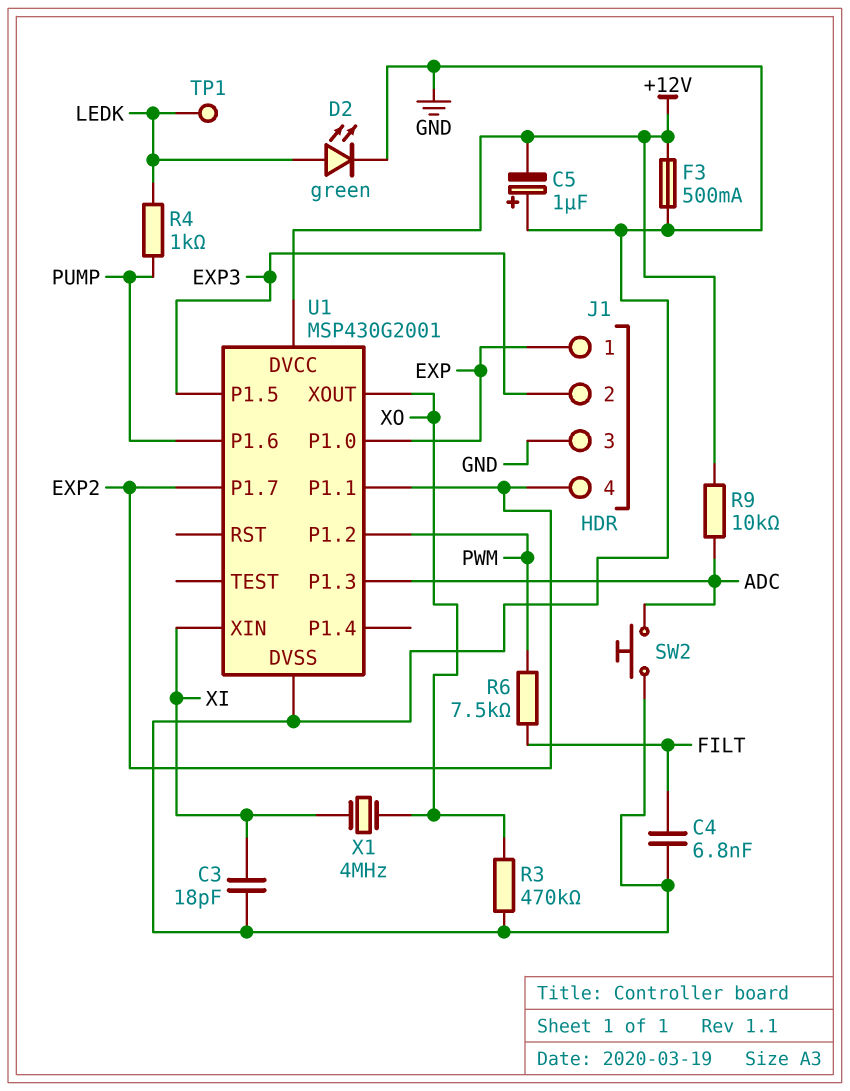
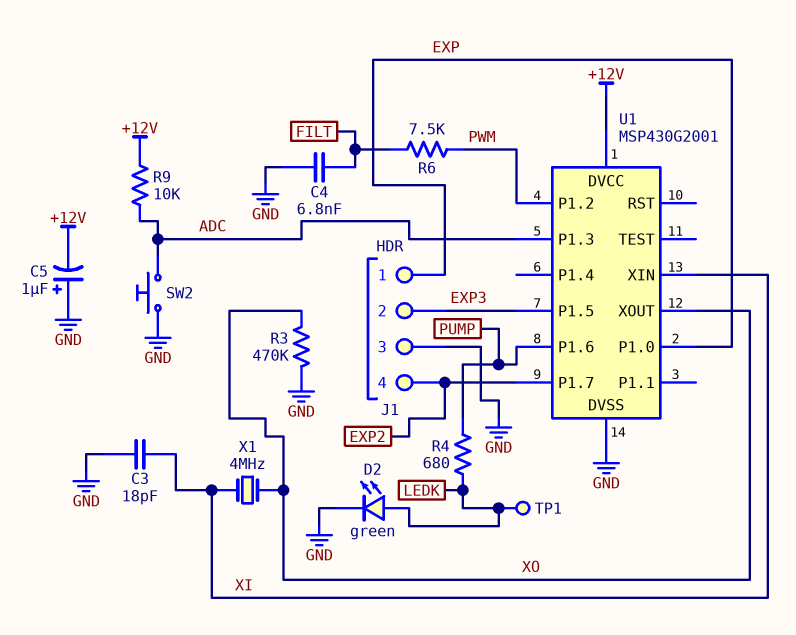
F3: 500mA (+12V, GND) -> none
R4: 1k (LEDK, PUMP) -> 680 (LEDK, PUMP)
U1 pin P1.1: EXP2 -> none

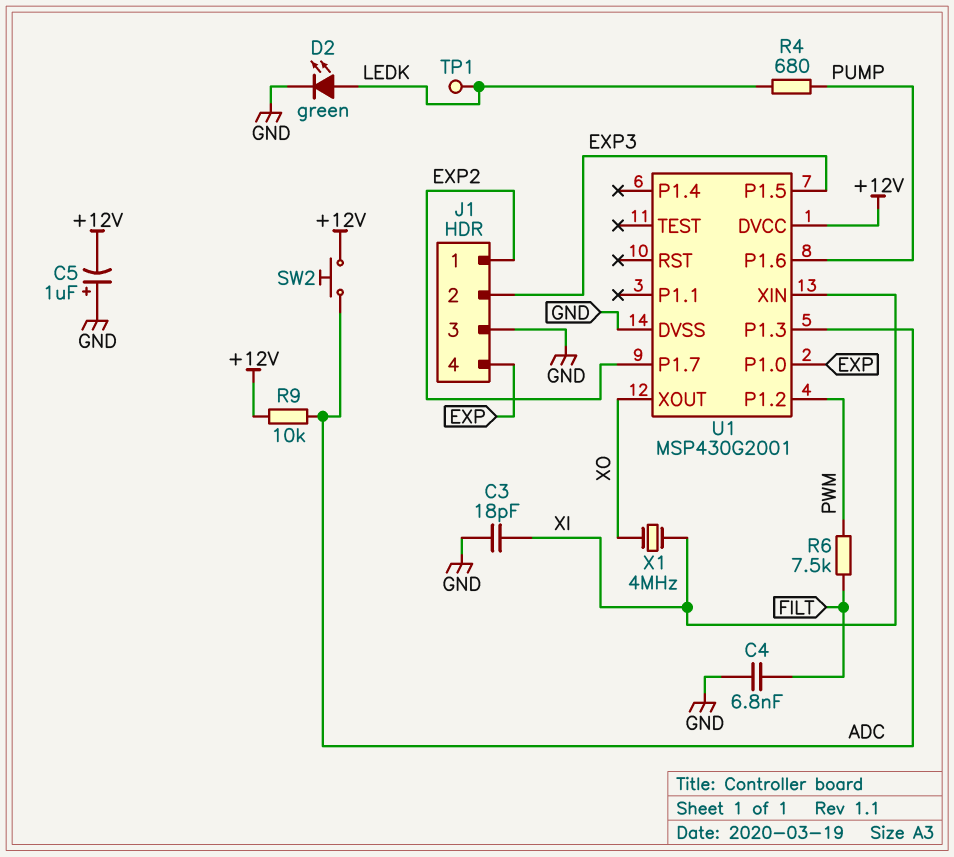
J1 pin 1: EXP -> EXP2
J1 pin 4: EXP2 -> EXP
R3: 470k (GND, XO) -> none
SW2: button (ADC, GND) -> button (+12V, ADC)

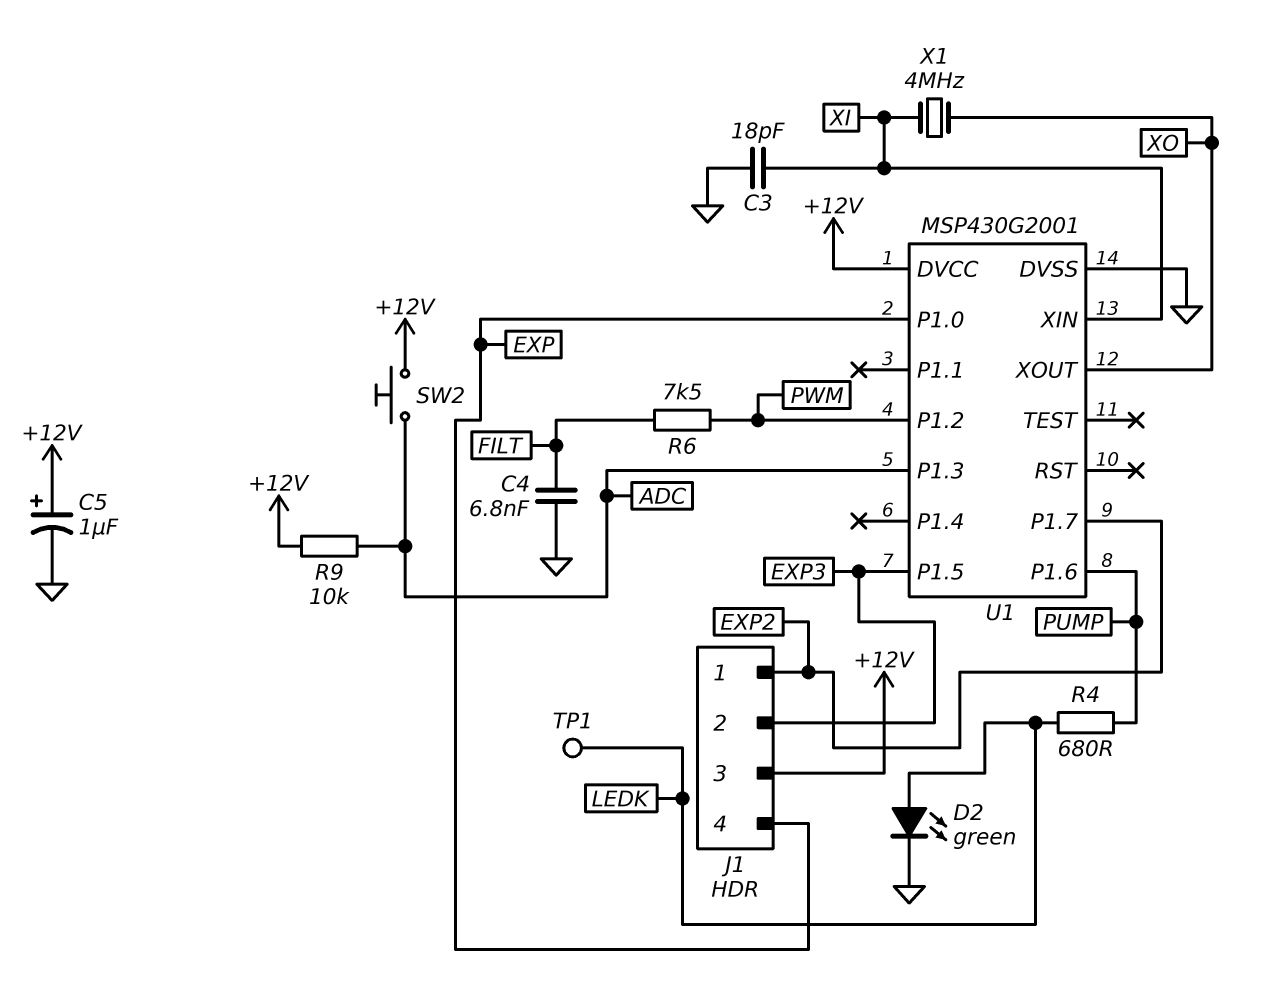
C5: 1uF (plus GND, minus +12V) -> 1uF (plus +12V, minus GND)
J1 pin 3: GND -> +12V

